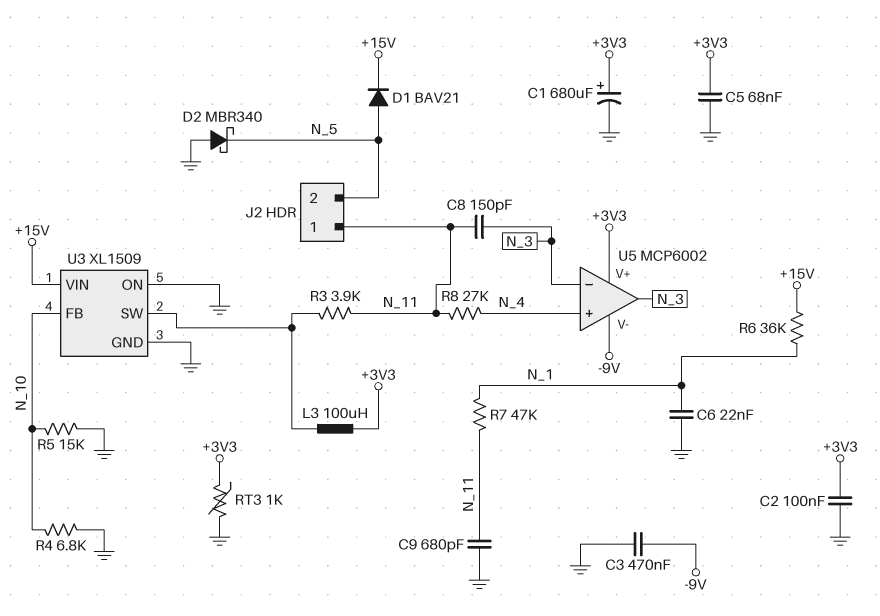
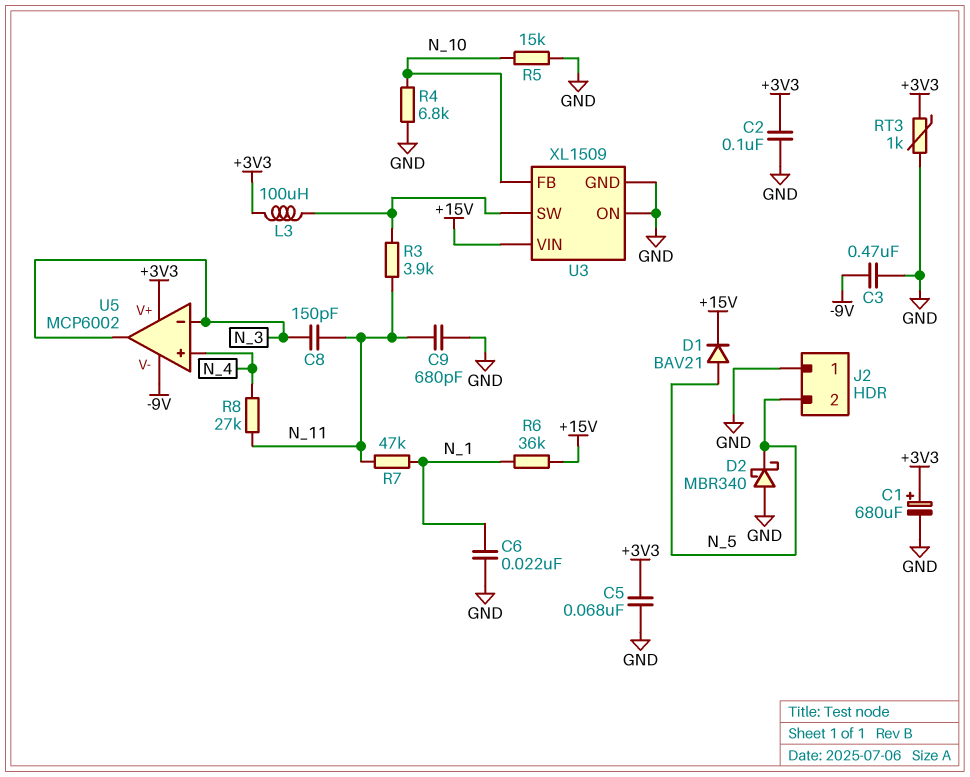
J2 pin 1: N_11 -> GND

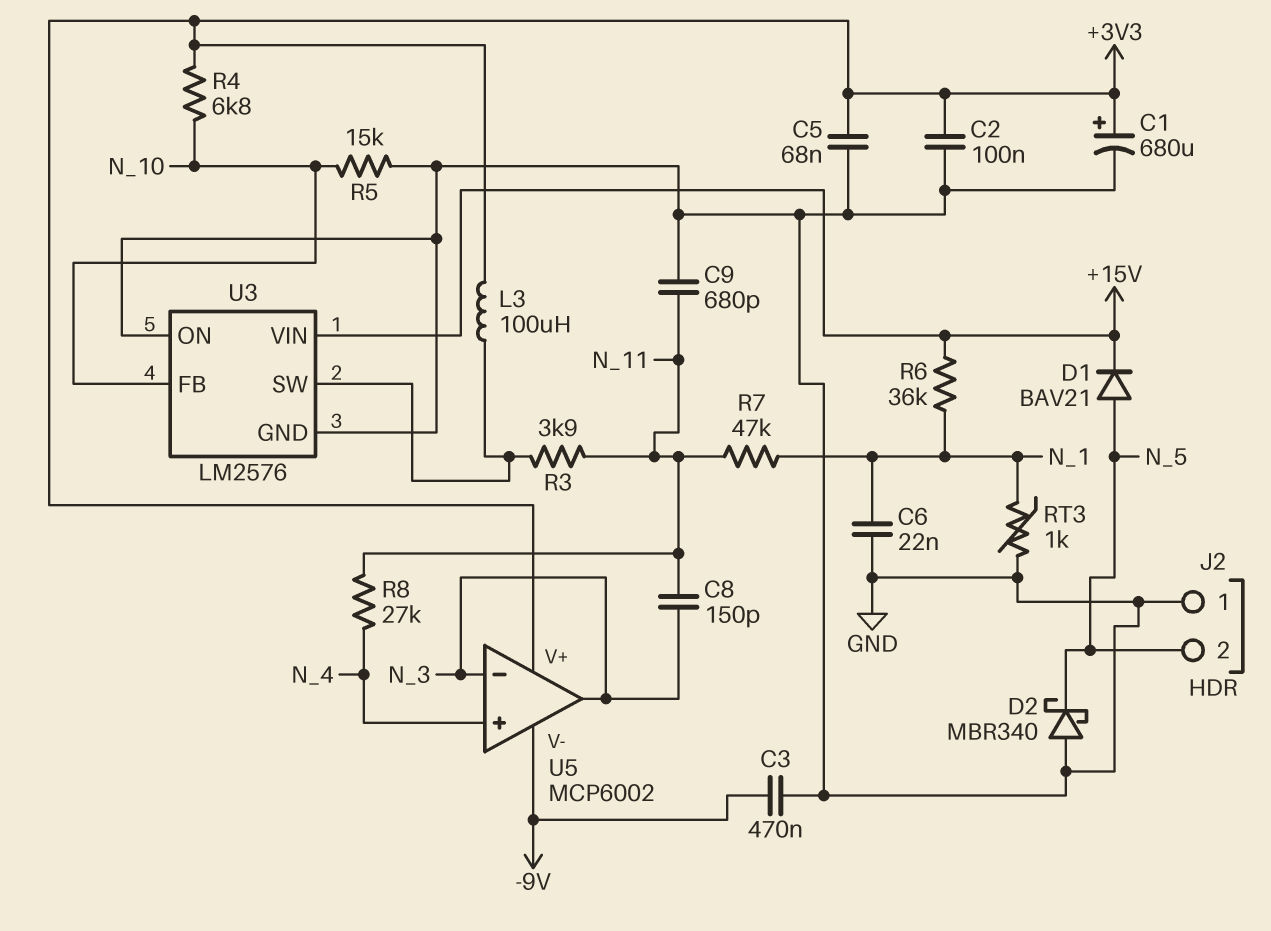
R4: 6.8k (GND, N_10) -> 6.8k (+3V3, N_10)
RT3: 1k (+3V3, GND) -> 1k (GND, N_1)
U3: XL1509 -> LM2576

